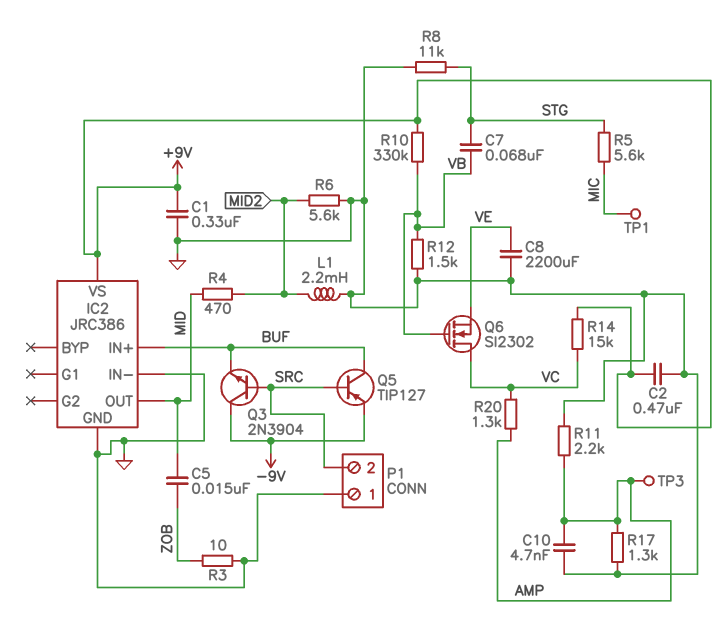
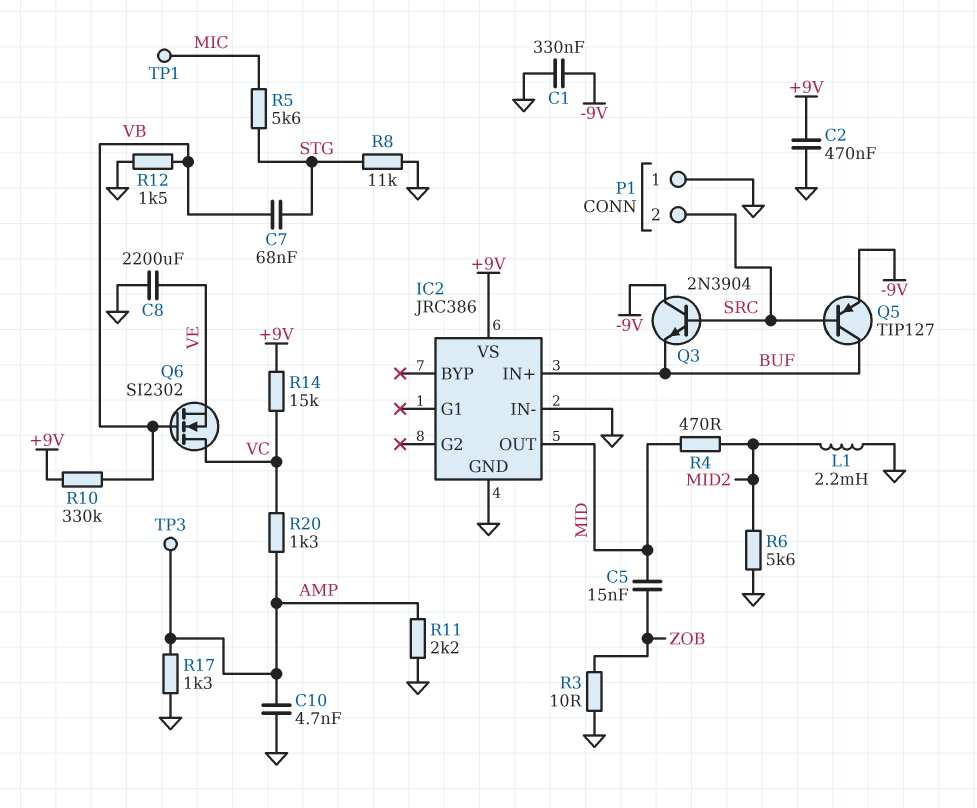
C1: 330nF (+9V, GND) -> 330nF (-9V, GND)

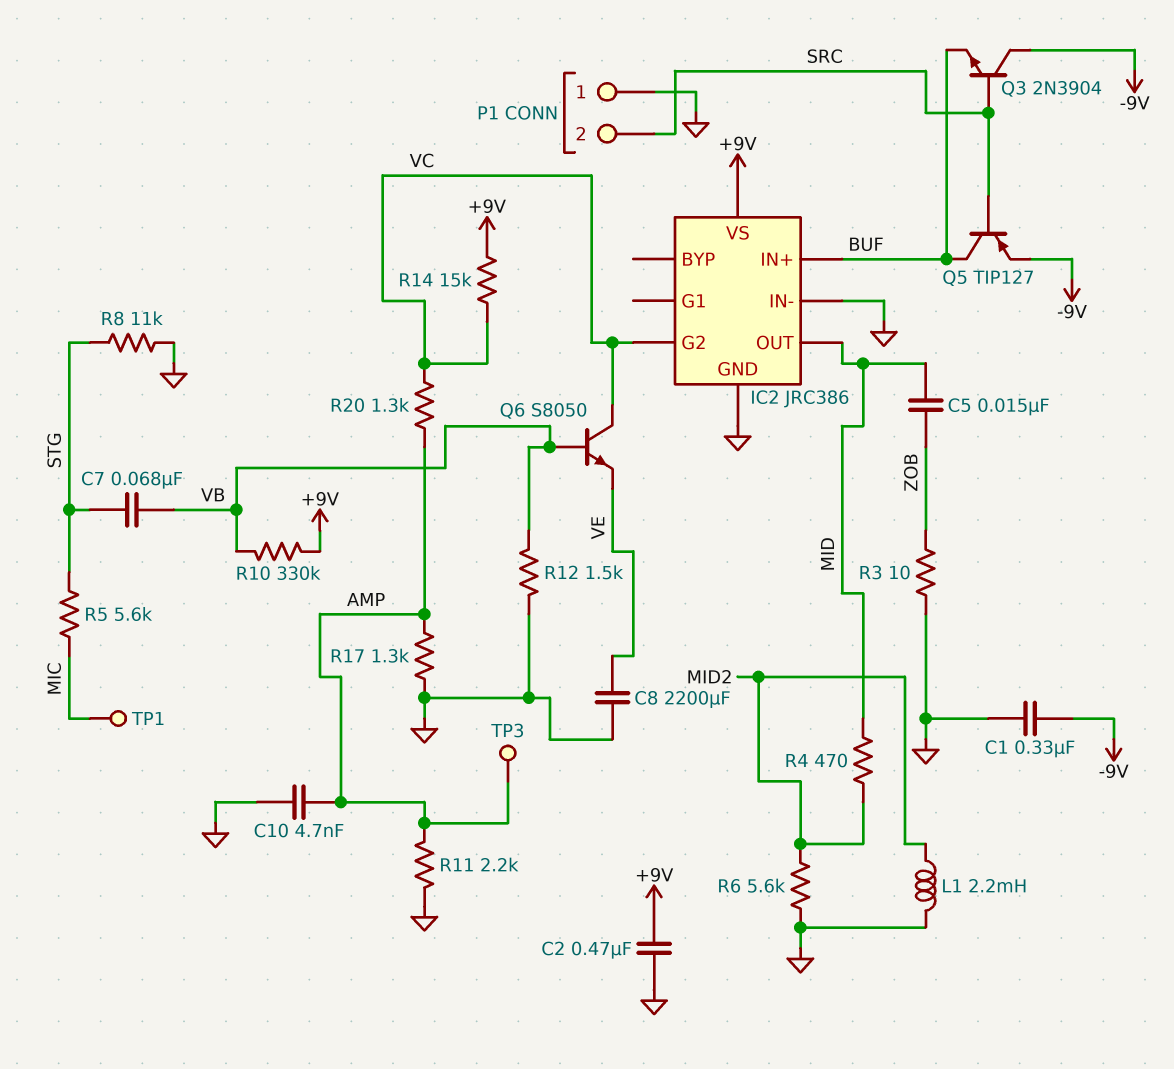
IC2 pin G2: none -> VC
Q6: NMOS SI2302 (G VB, D VC, S VE) -> NPN S8050 (B VB, C VC, E VE)

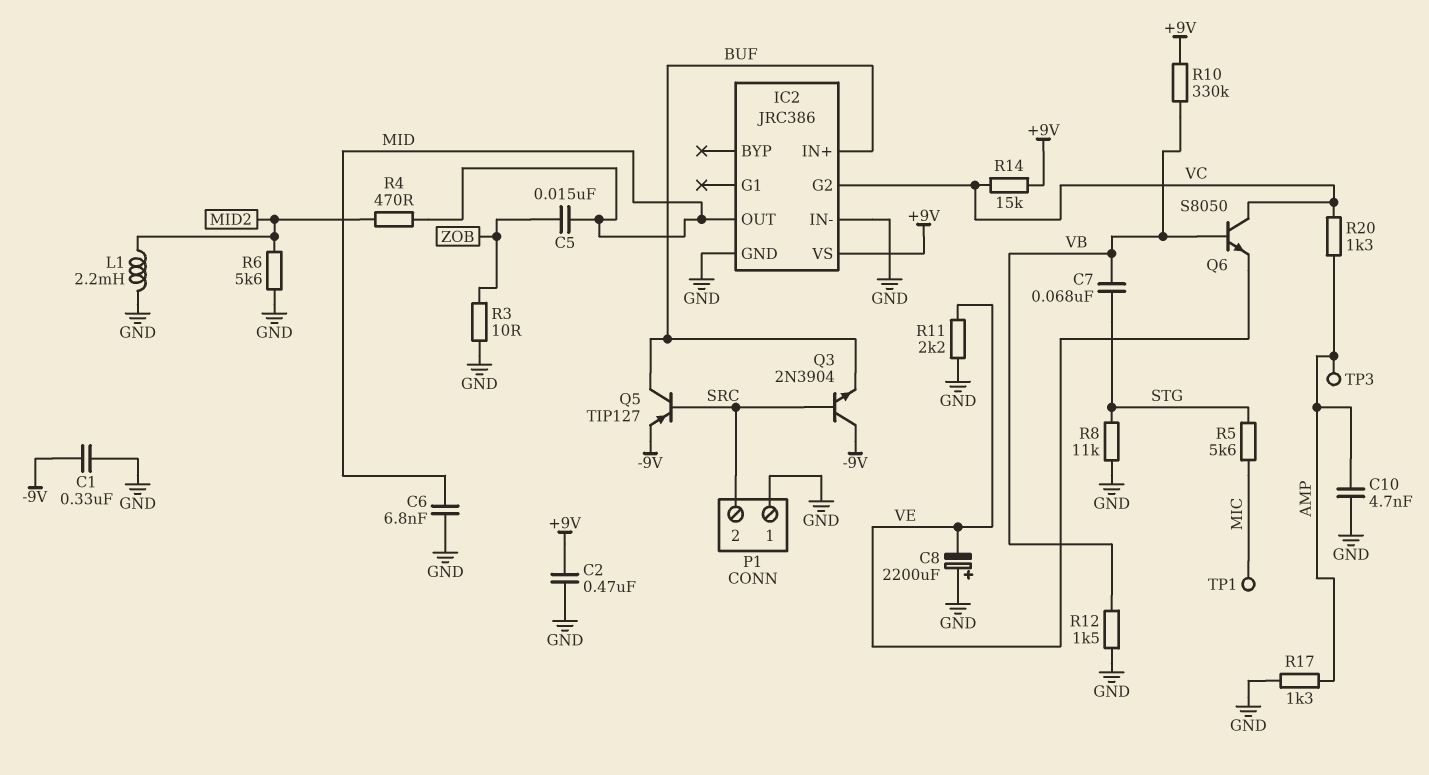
C6: none -> 6.8nF (GND, MID)
C8: 2200uF (GND, VE) -> 2200uF (plus GND, minus VE)
R11: 2.2k (AMP, GND) -> 2.2k (GND, VE)

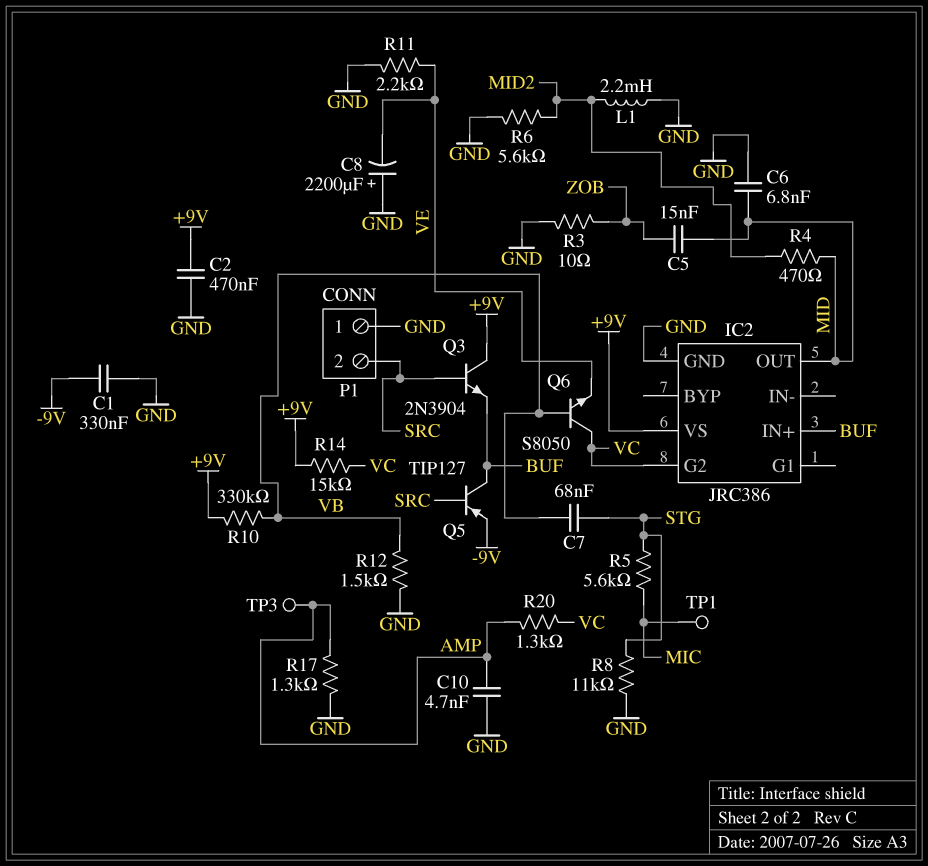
IC2 pin IN-: GND -> none
Q3: NPN 2N3904 (B SRC, C -9V, E BUF) -> NPN 2N3904 (B SRC, C +9V, E BUF)

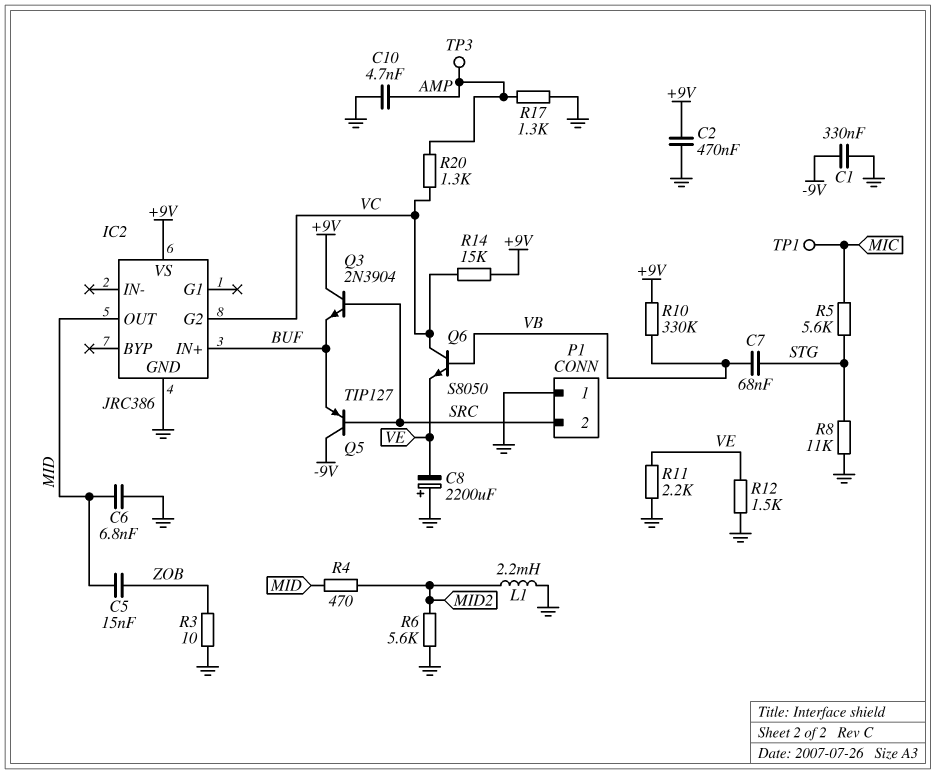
Q5: PNP TIP127 (B SRC, C BUF, E -9V) -> PNP TIP127 (B SRC, C -9V, E BUF)
R12: 1.5k (GND, VB) -> 1.5k (GND, VE)

